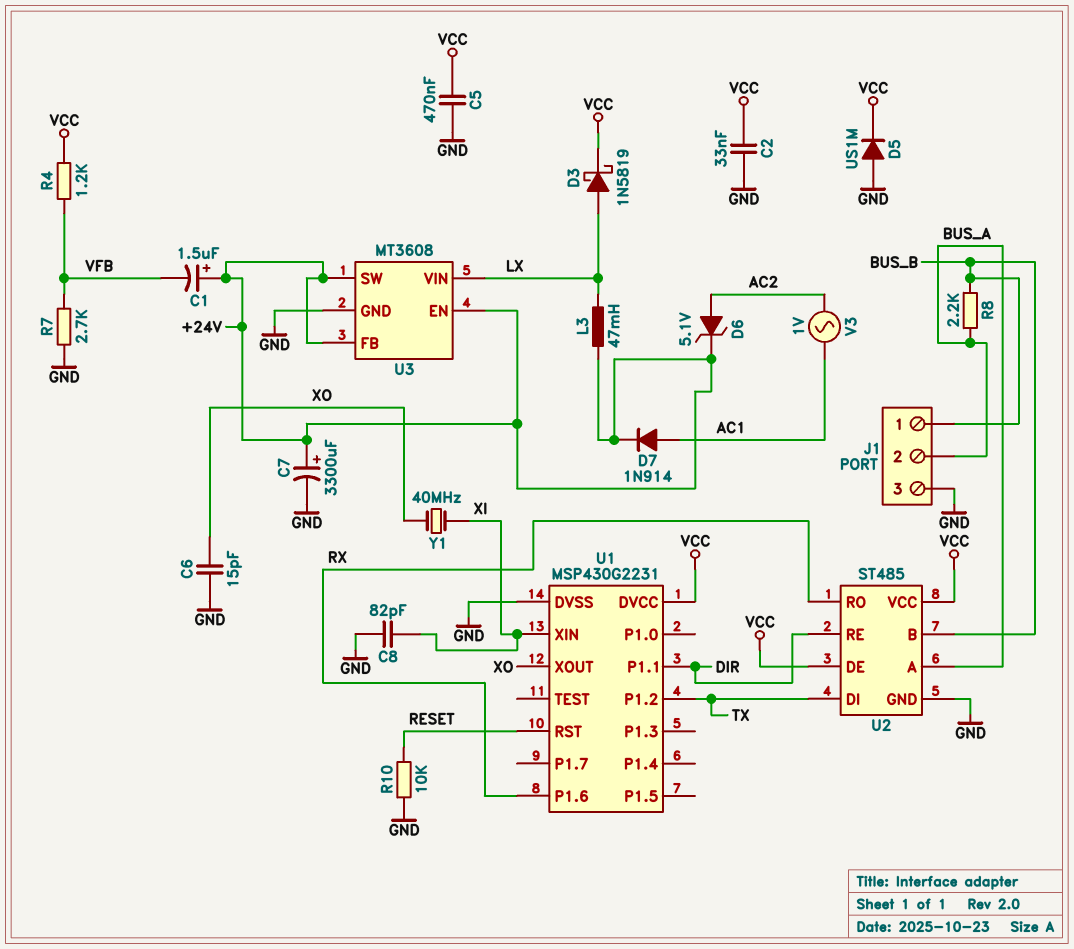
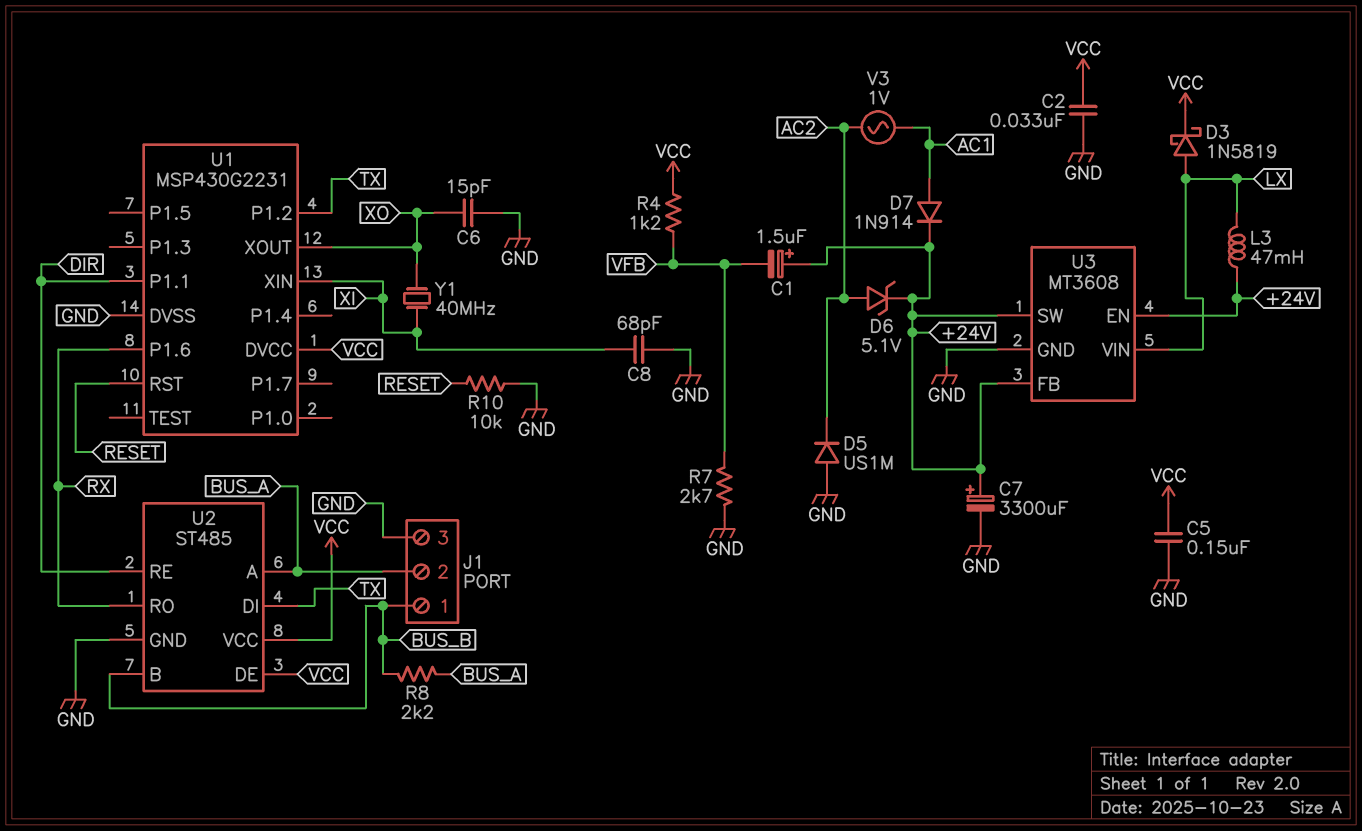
C5: 470nF (GND, VCC) -> 150nF (GND, VCC)
C8: 82pF (GND, XI) -> 68pF (GND, XI)
D5: diode US1M (A GND, K VCC) -> diode US1M (A GND, K AC2)

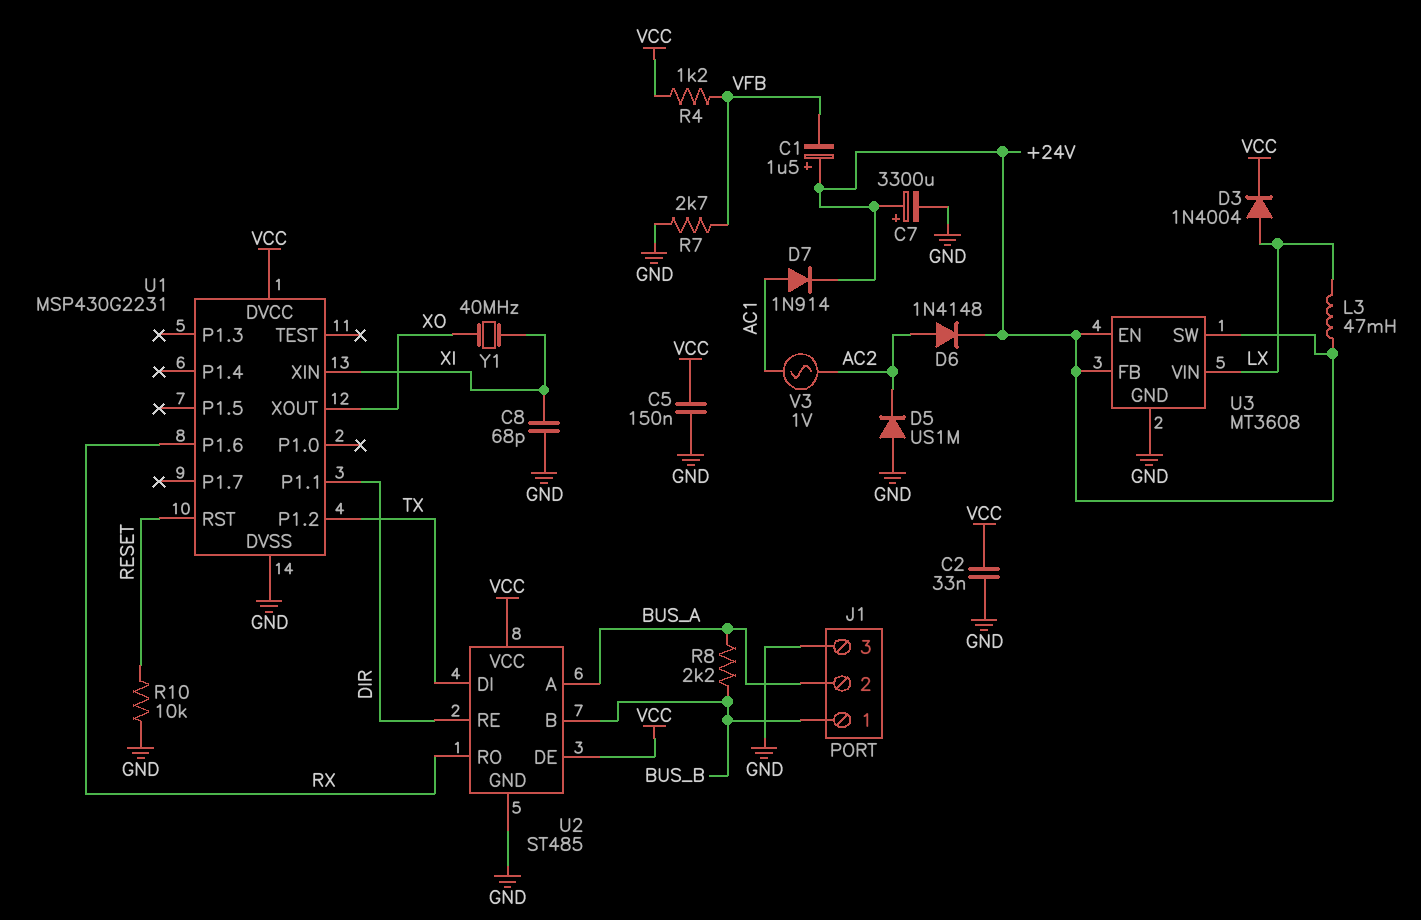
C6: 15pF (GND, XO) -> none
D3: schottky 1N5819 (A LX, K VCC) -> diode 1N4004 (A LX, K VCC)
D6: zener 5.1V (A AC2, K +24V) -> diode 1N4148 (A AC2, K +24V)

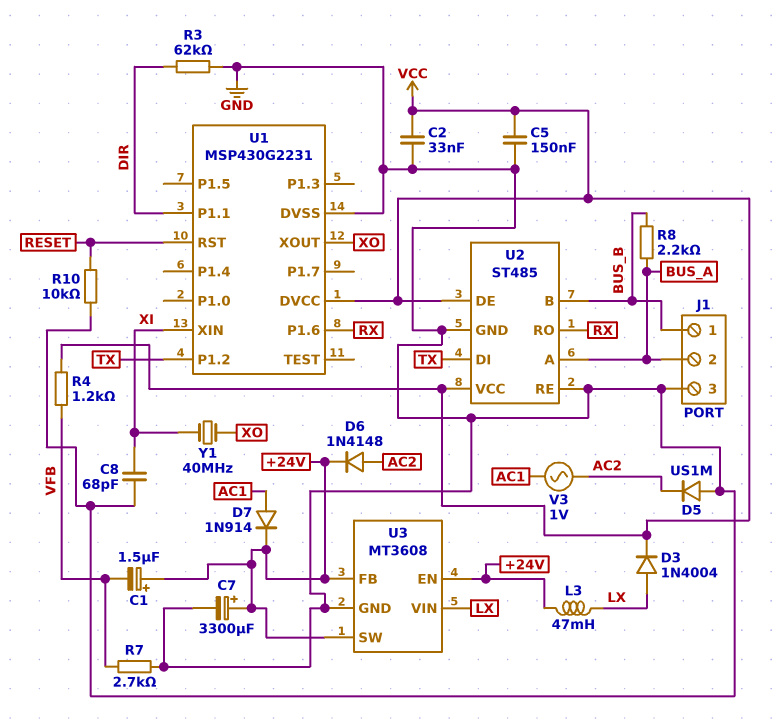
R3: none -> 62k (DIR, GND)
U2 pin RE: DIR -> GND

